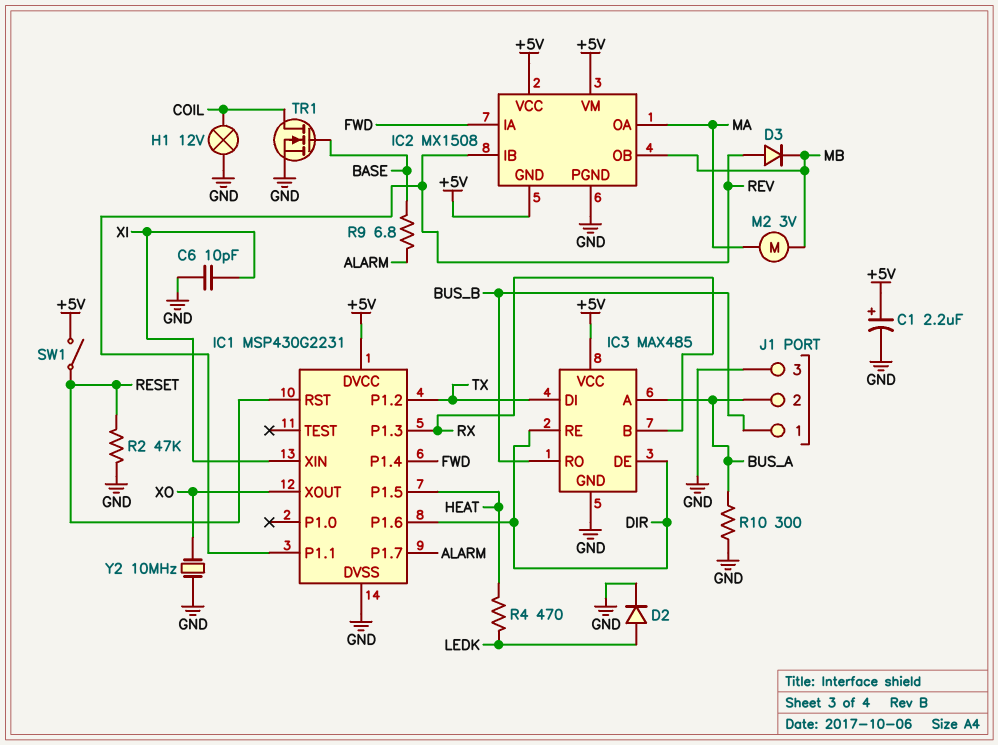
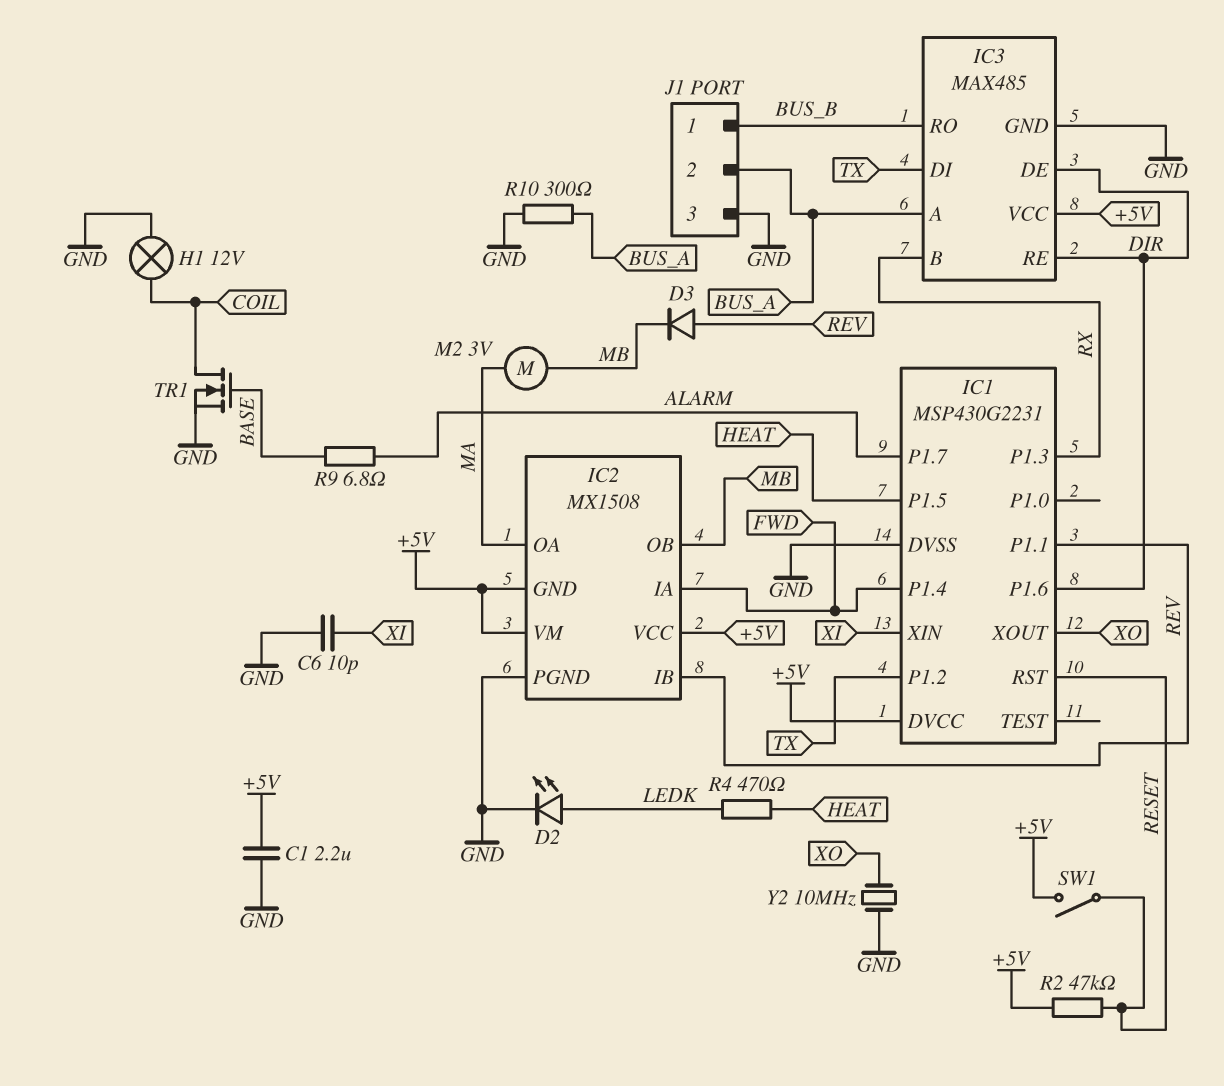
C1: 2.2uF (plus +5V, minus GND) -> 2.2uF (+5V, GND)
D2: diode (A LEDK, K GND) -> LED (A LEDK, K GND)
R2: 47k (GND, RESET) -> 47k (+5V, RESET)

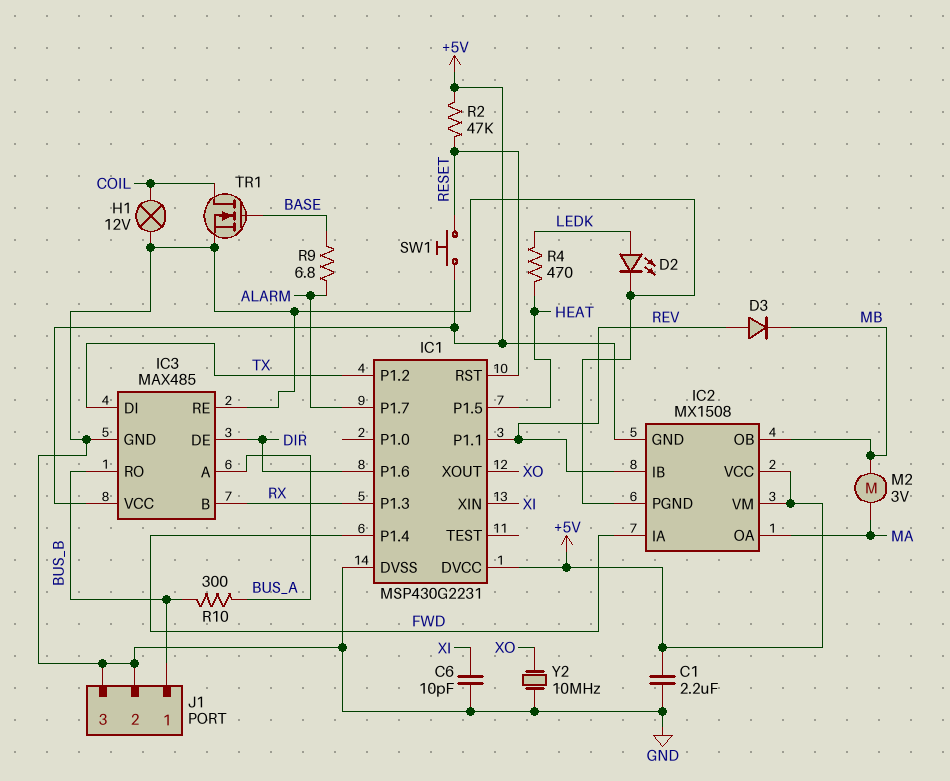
IC3 pin RE: DIR -> GND
J1 pin 2: BUS_A -> GND
R10: 300 (BUS_A, GND) -> 300 (BUS_A, BUS_B)
SW1: switch (+5V, RESET) -> button (+5V, RESET)

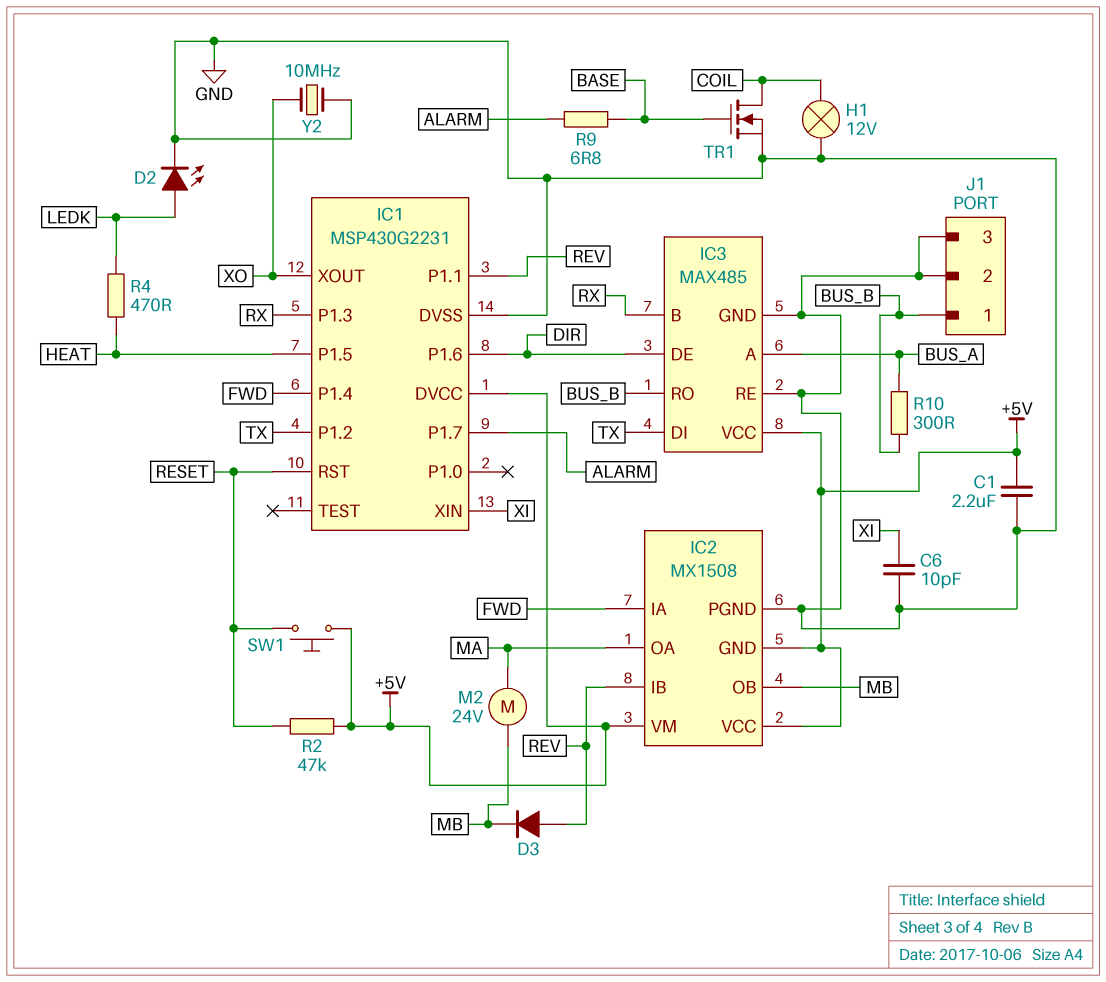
M2: motor 3V (MA, MB) -> motor 24V (MA, MB)

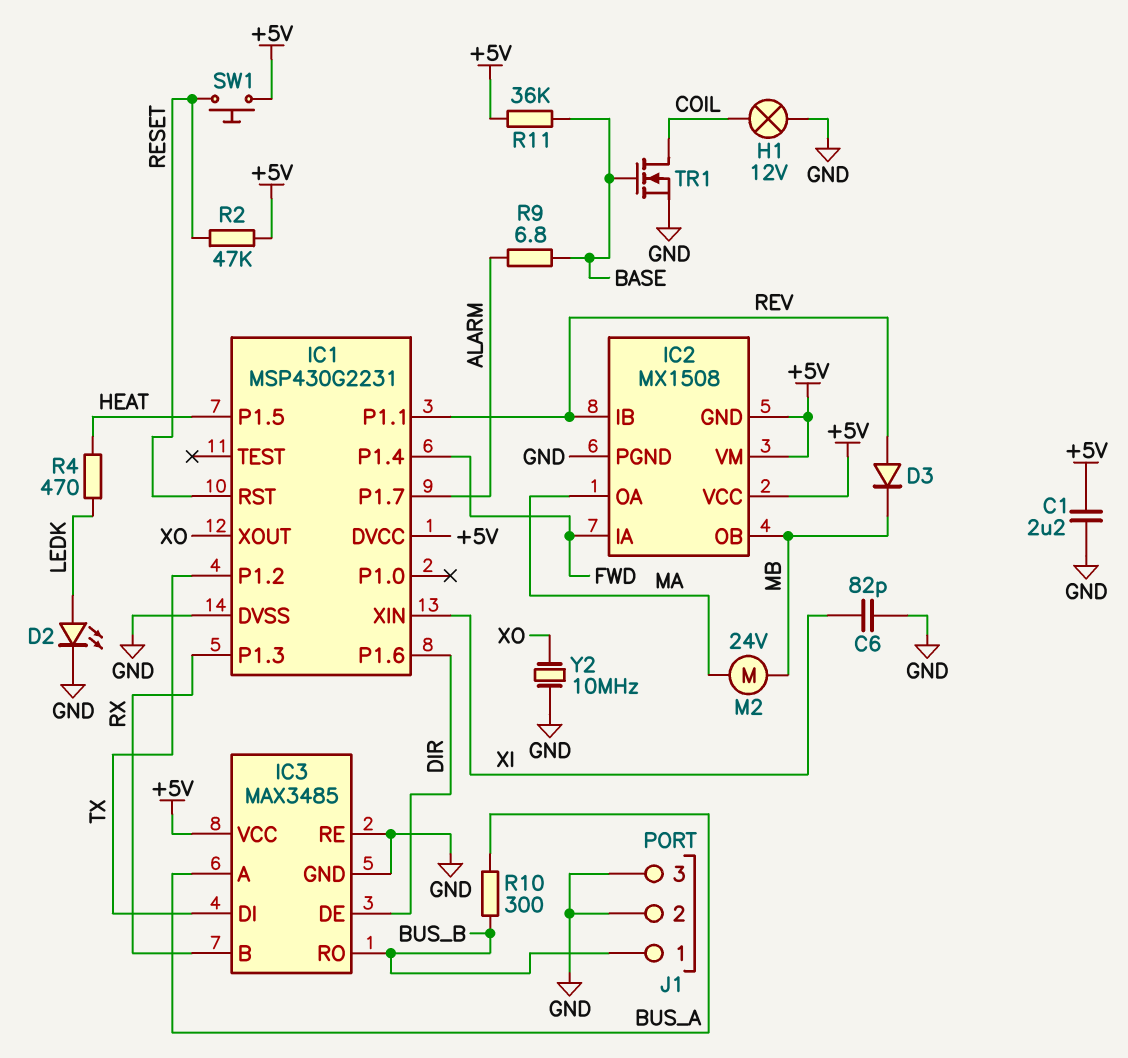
C6: 10pF (GND, XI) -> 82pF (GND, XI)
IC3: MAX485 -> MAX3485
R11: none -> 36k (+5V, BASE)

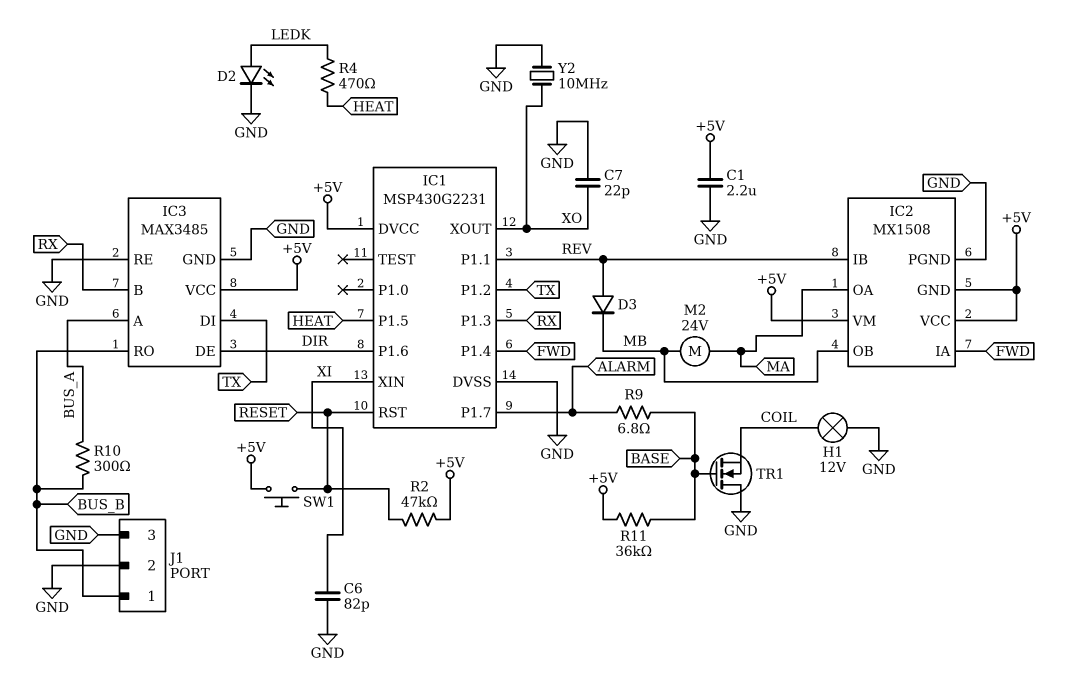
C7: none -> 22pF (GND, XO)
TR1: NMOS (G BASE, D COIL, S GND) -> NMOS (G BASE, D GND, S COIL)

